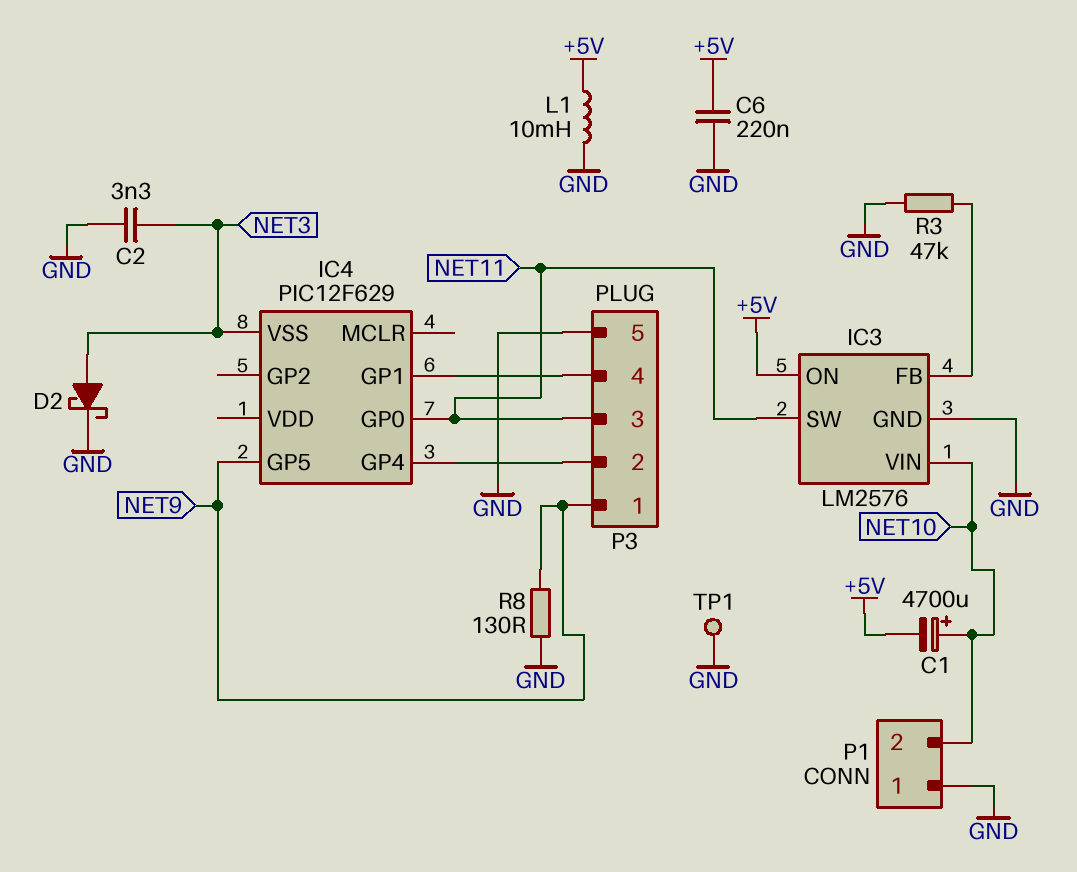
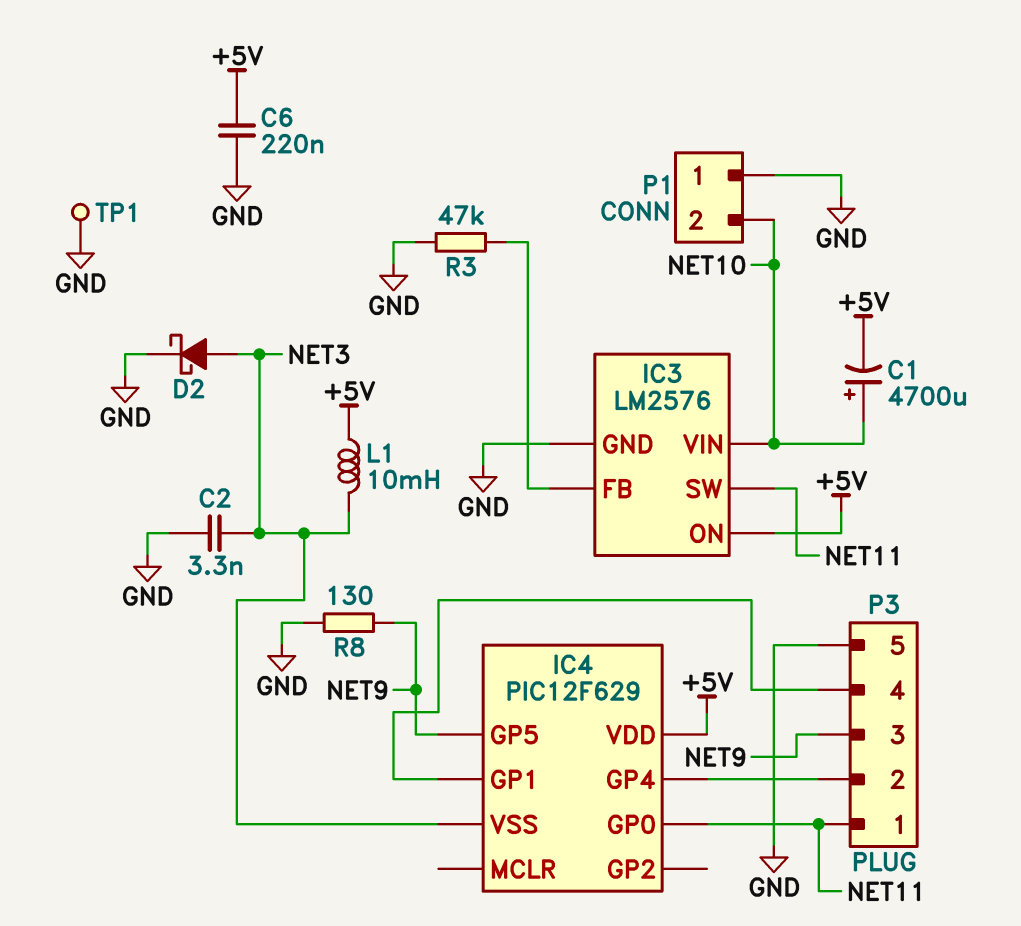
IC4 pin VDD: none -> +5V
L1: 10mH (+5V, GND) -> 10mH (+5V, NET3)
P3 pin 1: NET9 -> NET11
P3 pin 3: NET11 -> NET9

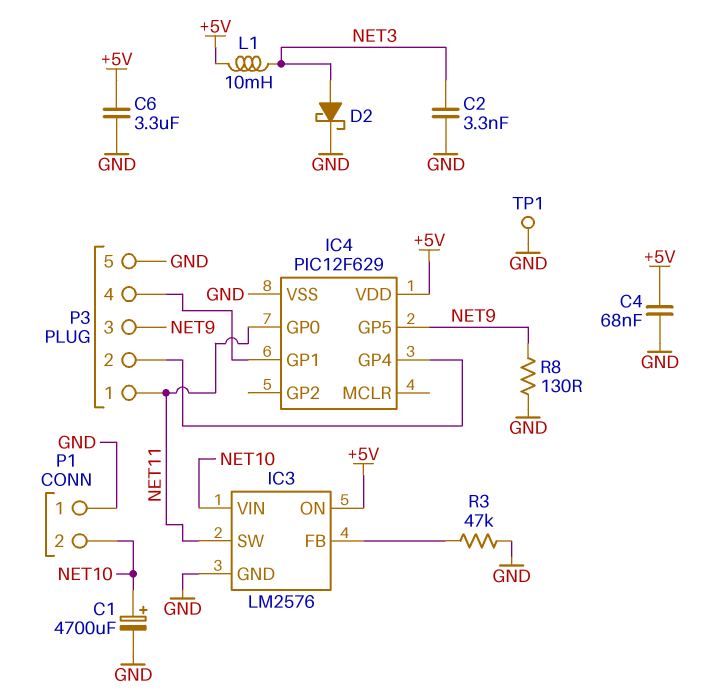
C1: 4700uF (plus NET10, minus +5V) -> 4700uF (plus NET10, minus GND)
C4: none -> 68nF (+5V, GND)
C6: 220nF (+5V, GND) -> 3.3uF (+5V, GND)
IC4 pin VSS: NET3 -> GND

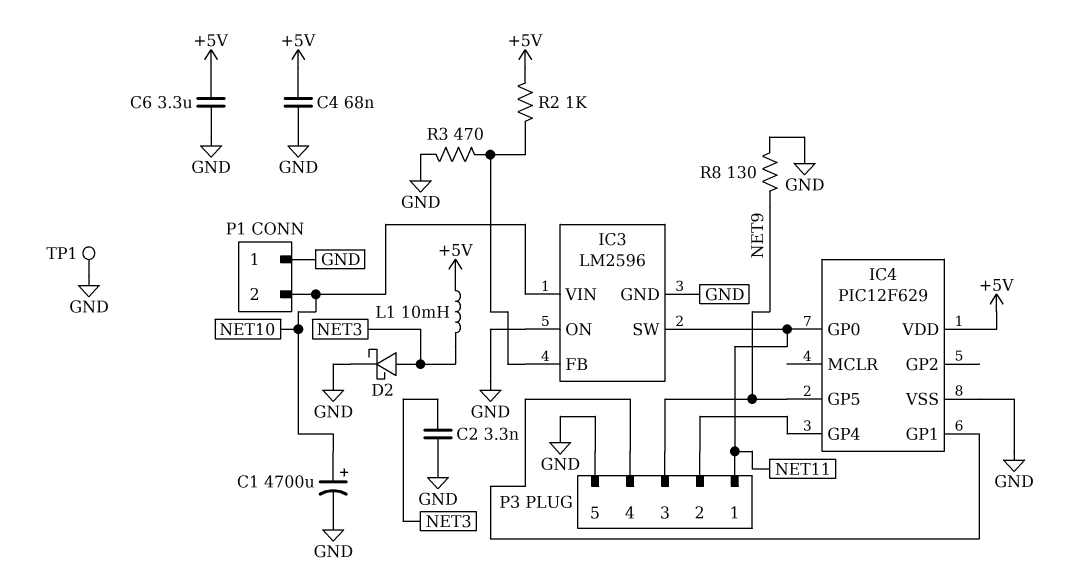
IC3: LM2576 -> LM2596
IC3 pin ON: +5V -> GND
R2: none -> 1k (+5V, IC3/FB)
R3: 47k (GND, IC3/FB) -> 470 (GND, IC3/FB)

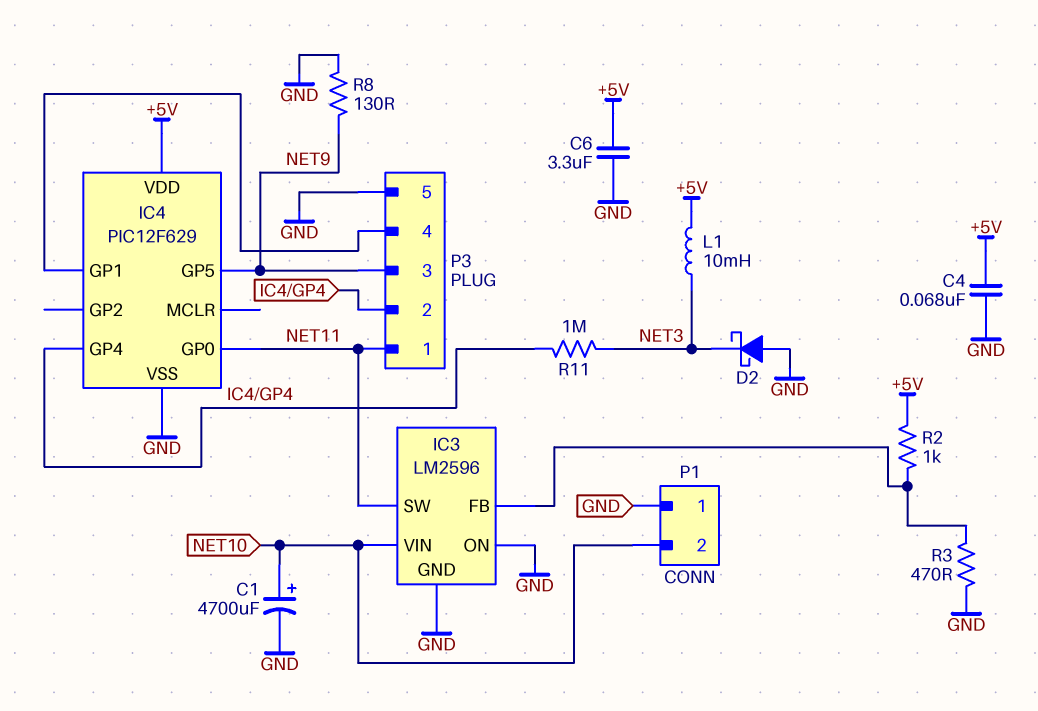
C2: 3.3nF (GND, NET3) -> none
D2: schottky (A NET3, K GND) -> schottky (A GND, K NET3)
R11: none -> 1M (IC4/GP4, NET3)
TP1: test point (GND) -> none

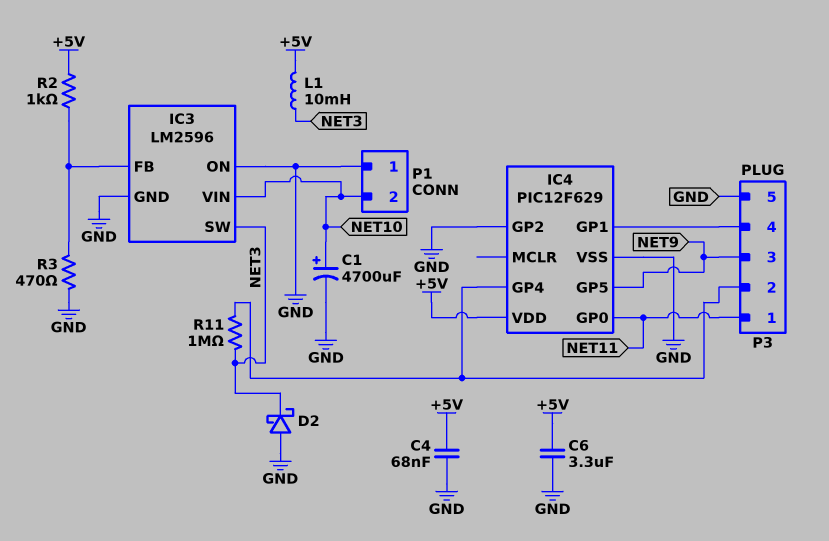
IC3 pin SW: NET11 -> NET3
IC4 pin GP2: none -> GND
R8: 130 (GND, NET9) -> none

